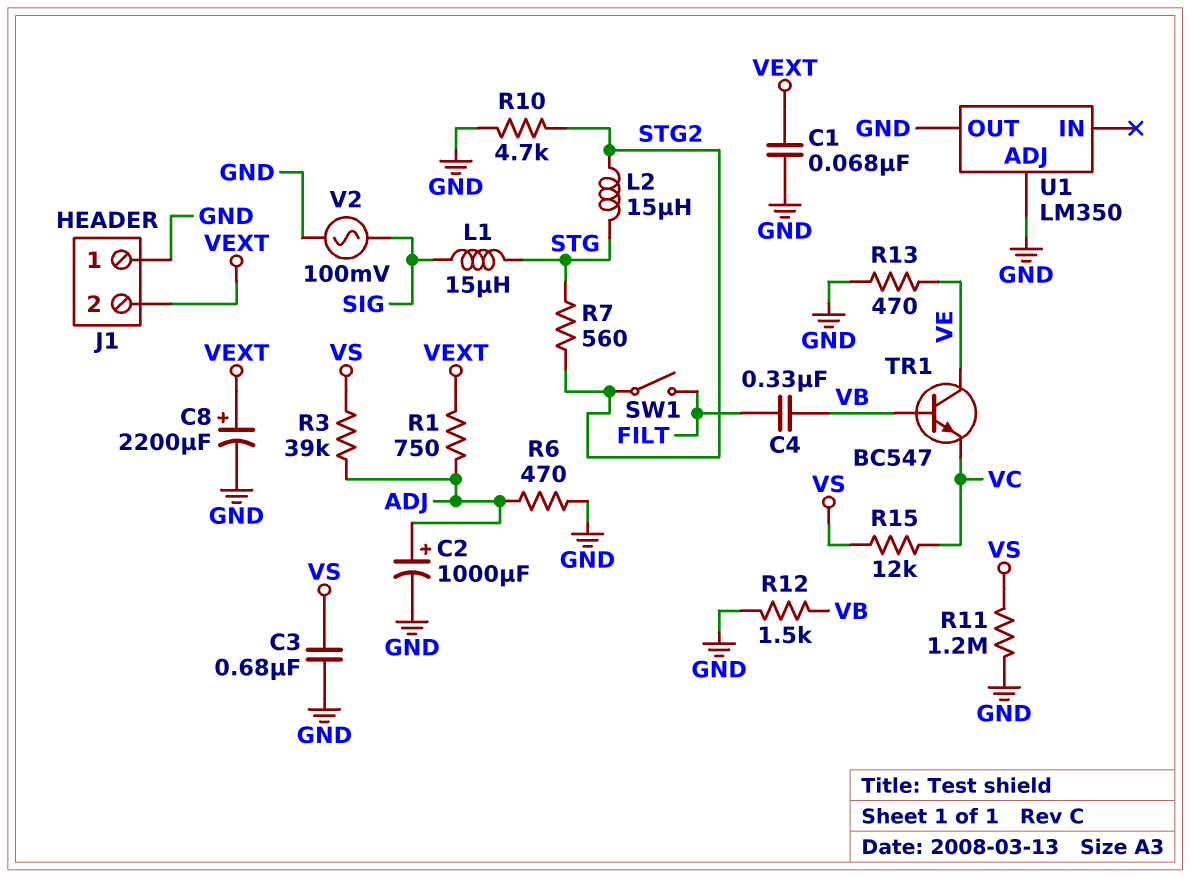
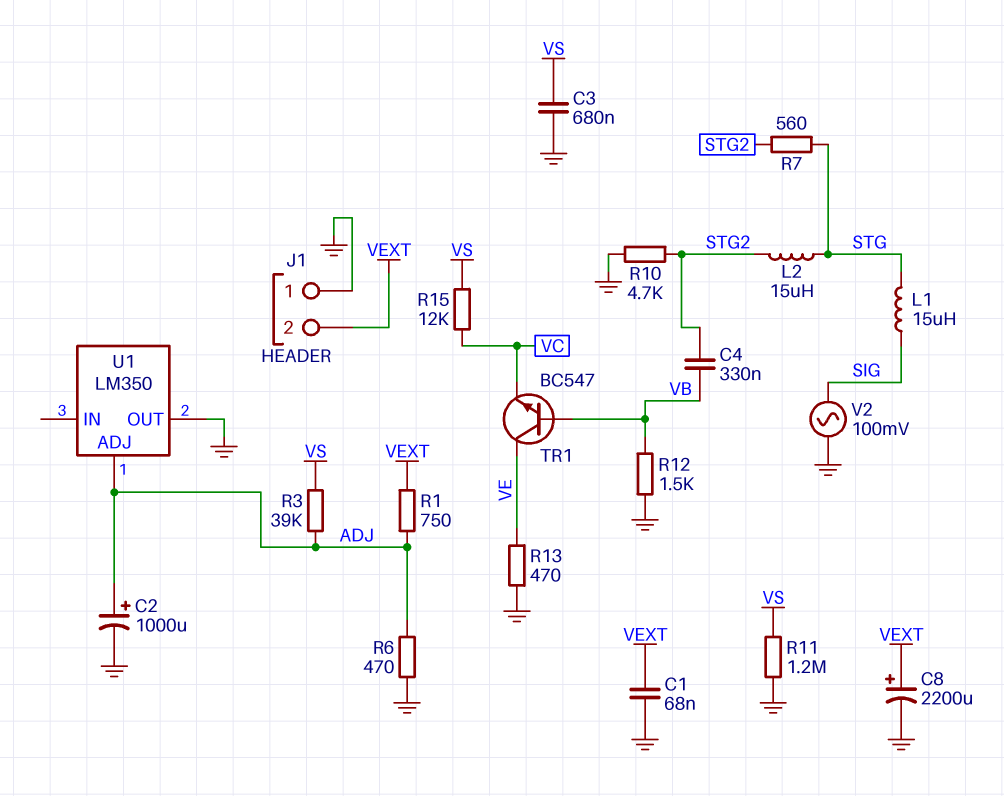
C4: 330nF (FILT, VB) -> 330nF (STG2, VB)
SW1: switch (FILT, STG2) -> none
U1 pin ADJ: GND -> ADJ

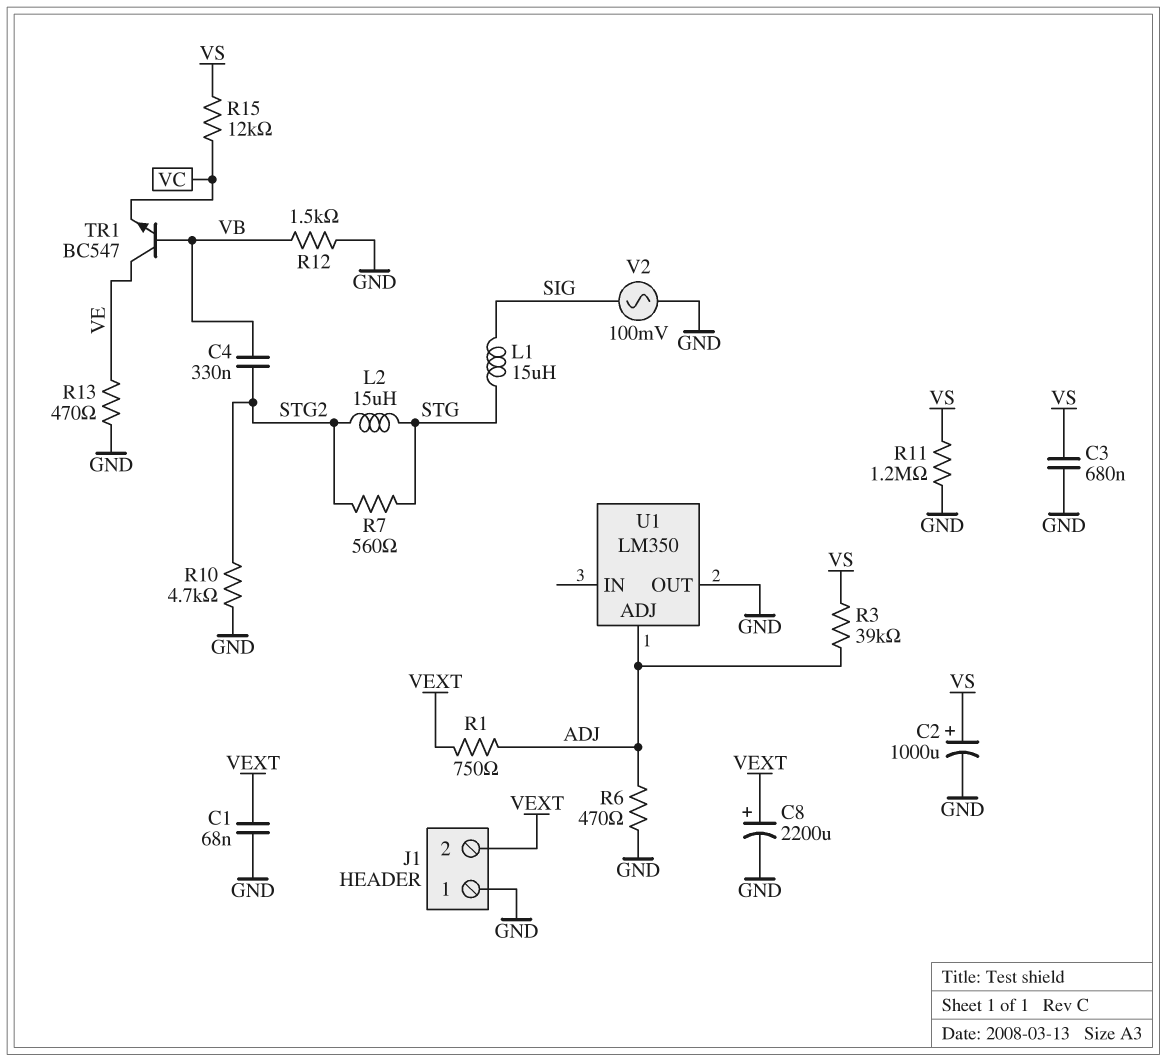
C2: 1000uF (plus ADJ, minus GND) -> 1000uF (plus VS, minus GND)

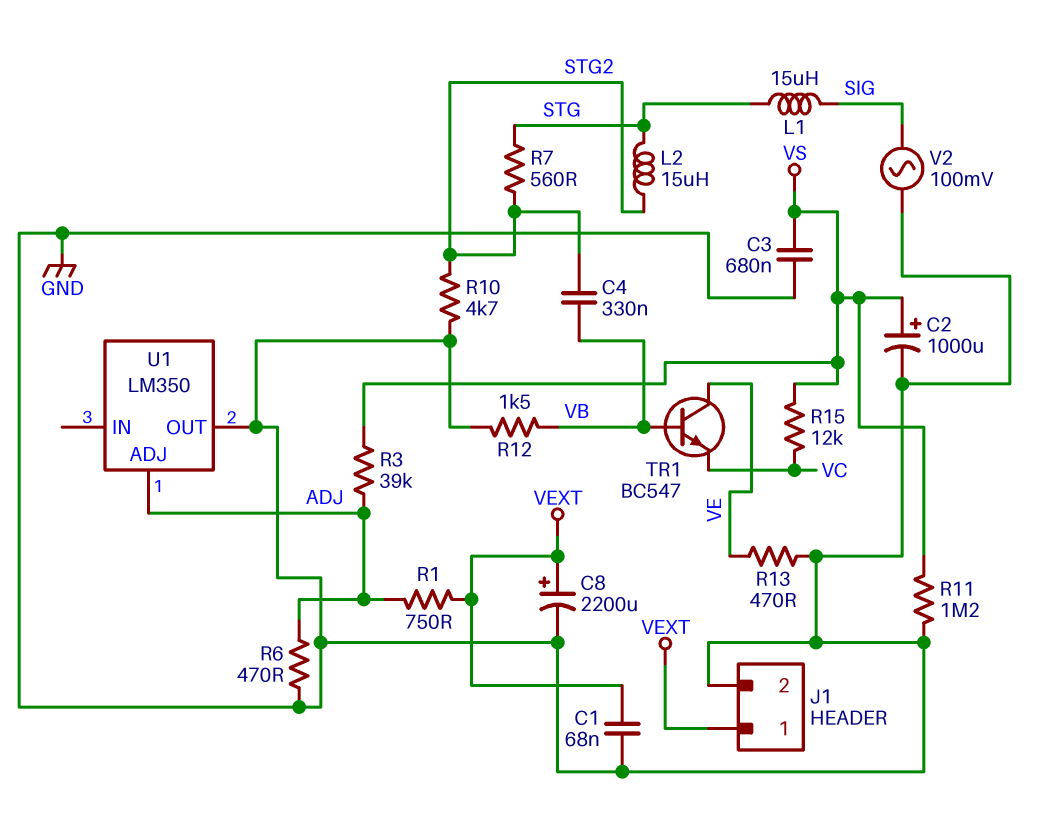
J1 pin 1: GND -> VEXT
J1 pin 2: VEXT -> GND

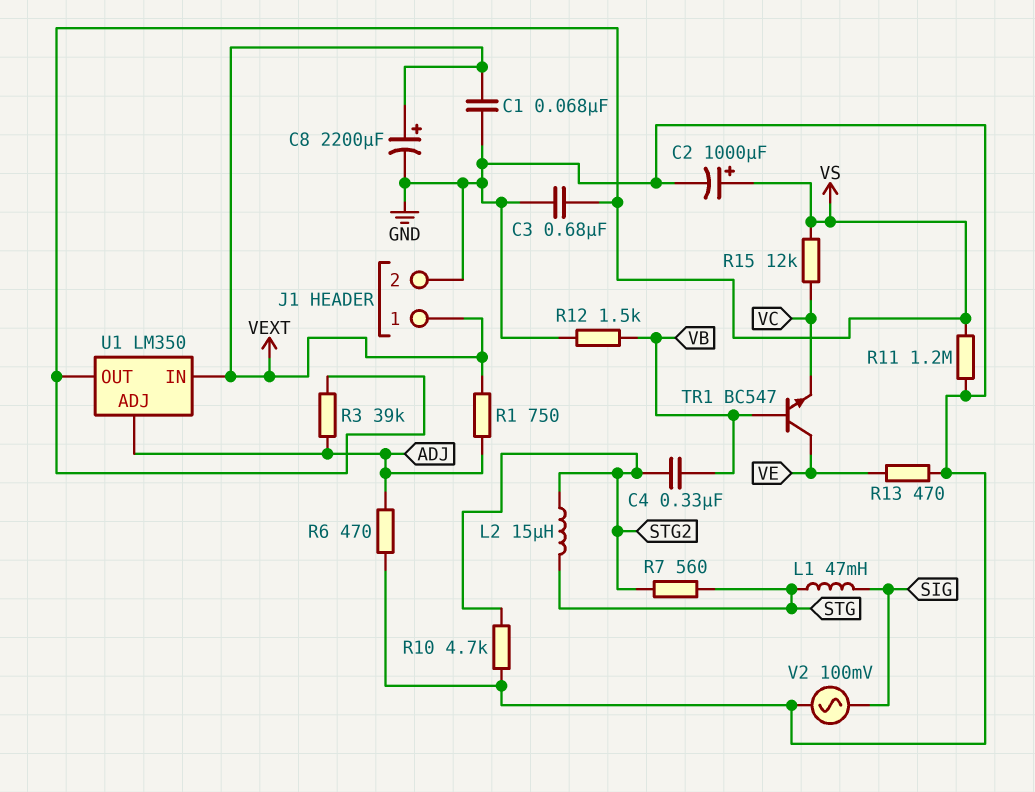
L1: 15uH (SIG, STG) -> 47mH (SIG, STG)
U1 pin IN: none -> VEXT
U1 pin OUT: GND -> VS

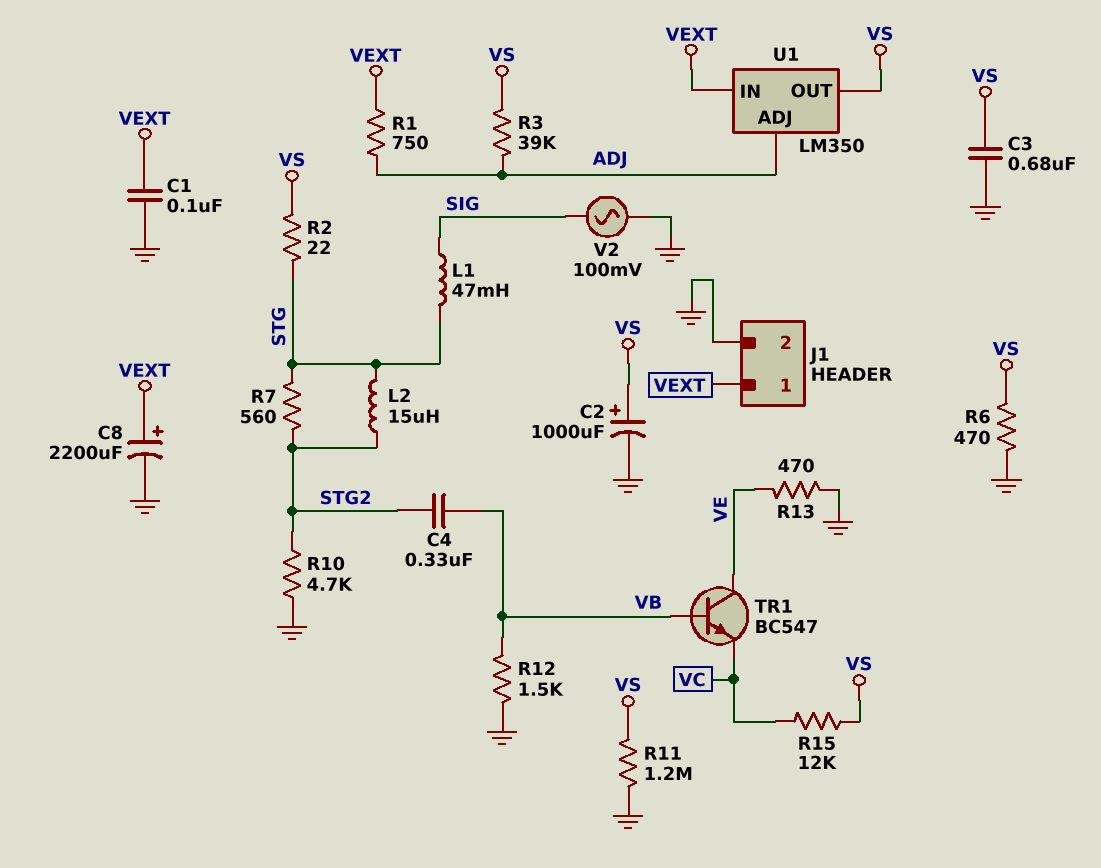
C1: 68nF (GND, VEXT) -> 100nF (GND, VEXT)
R2: none -> 22 (STG, VS)
R6: 470 (ADJ, GND) -> 470 (GND, VS)

